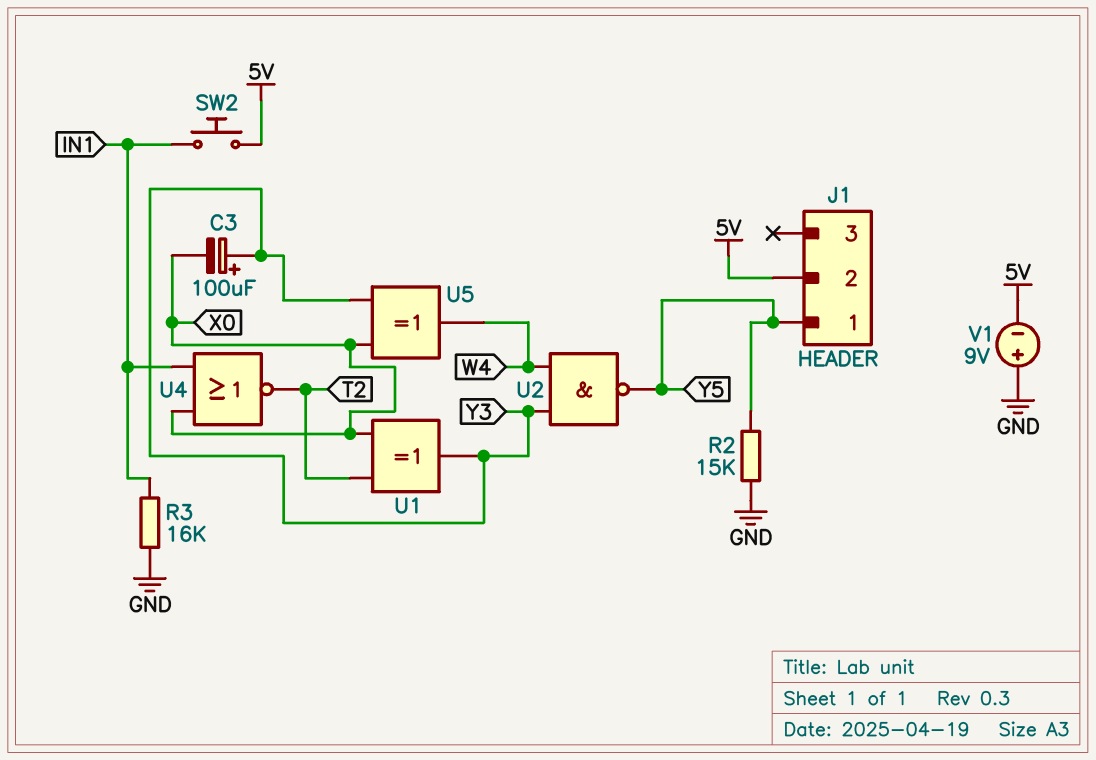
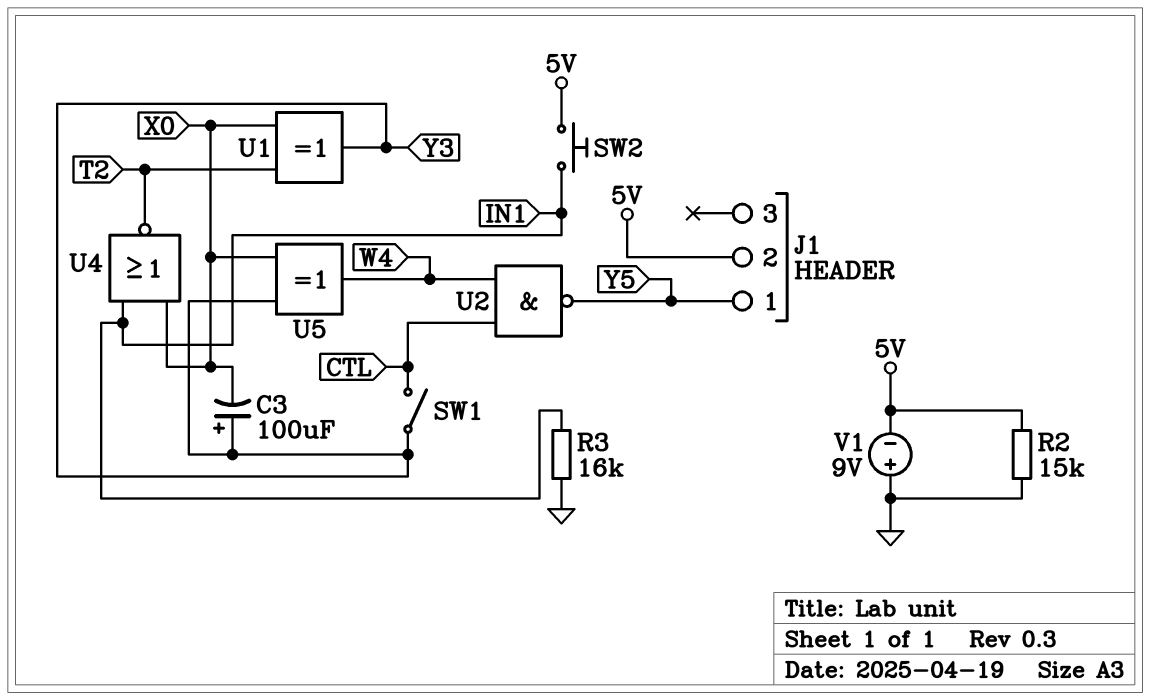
R2: 15k (GND, Y5) -> 15k (5V, GND)
SW1: none -> switch (CTL, Y3)
U2: NAND (in W4, in Y3, out Y5) -> NAND (in CTL, in W4, out Y5)

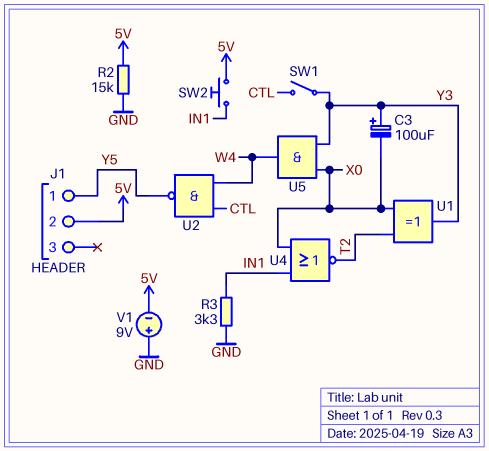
R3: 16k (GND, IN1) -> 3.3k (GND, IN1)
U5: XOR (in X0, in Y3, out W4) -> AND (in X0, in Y3, out W4)

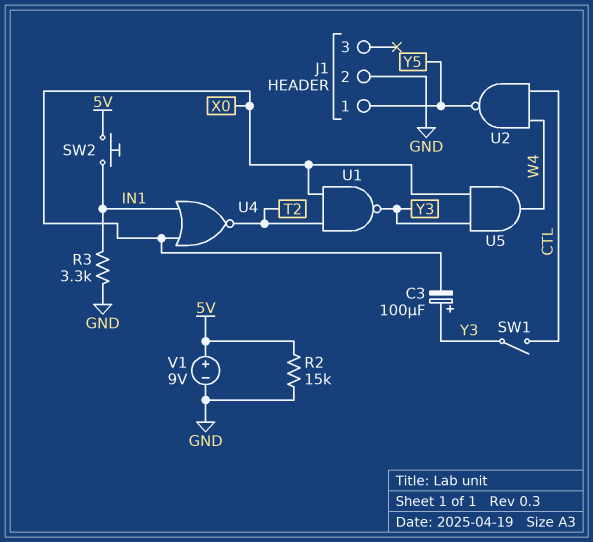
J1 pin 2: 5V -> GND
U1: XOR (in T2, in X0, out Y3) -> NAND (in T2, in X0, out Y3)
V1: 9V (plus GND, minus 5V) -> 9V (plus 5V, minus GND)

